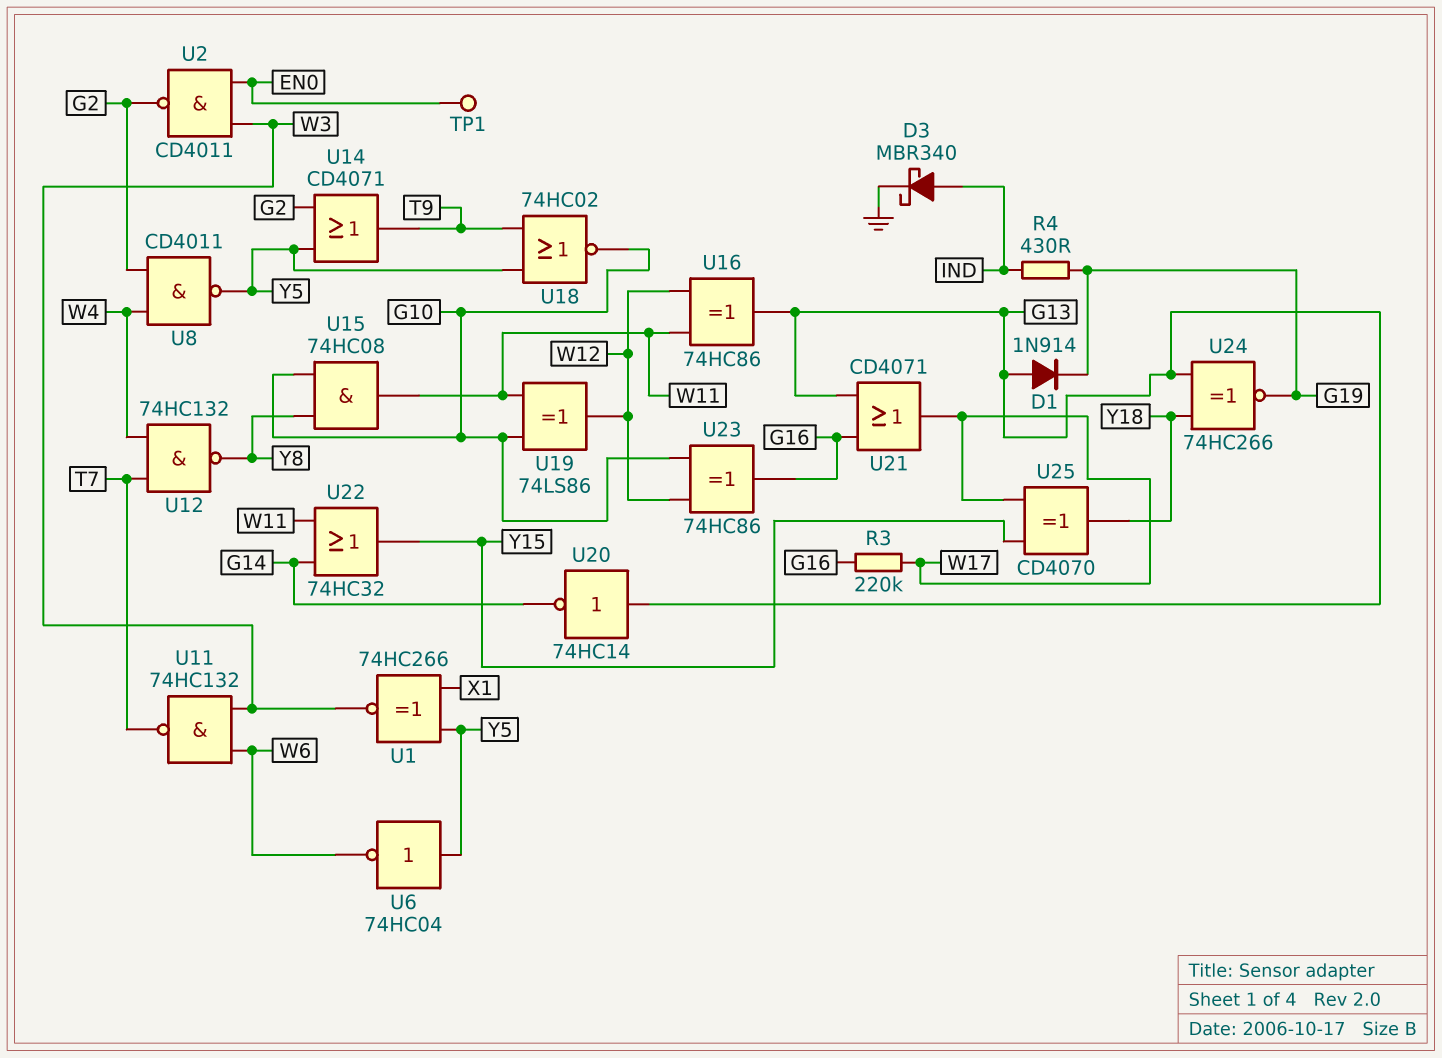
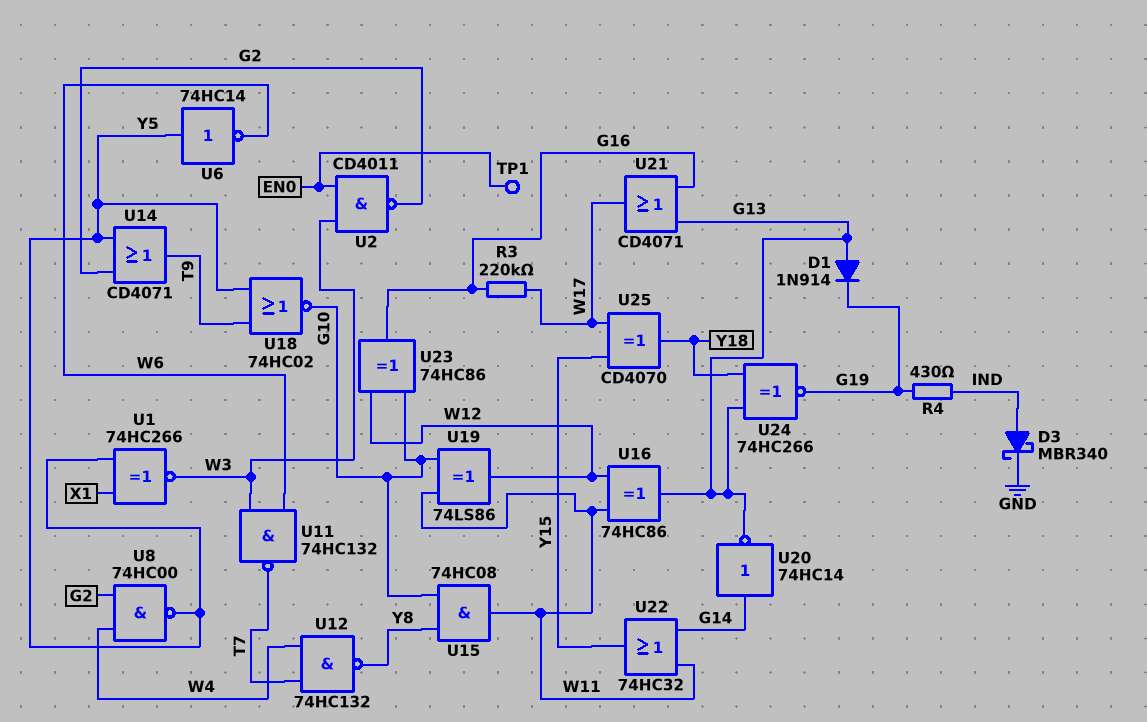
U6: NOT 74HC04 (in Y5, out W6) -> NOT 74HC14 (in Y5, out W6)
U8: NAND CD4011 (in G2, in W4, out Y5) -> NAND 74HC00 (in G2, in W4, out Y5)
U20: NOT 74HC14 (in G13, out G14) -> NOT 74HC14 (in G14, out G13)

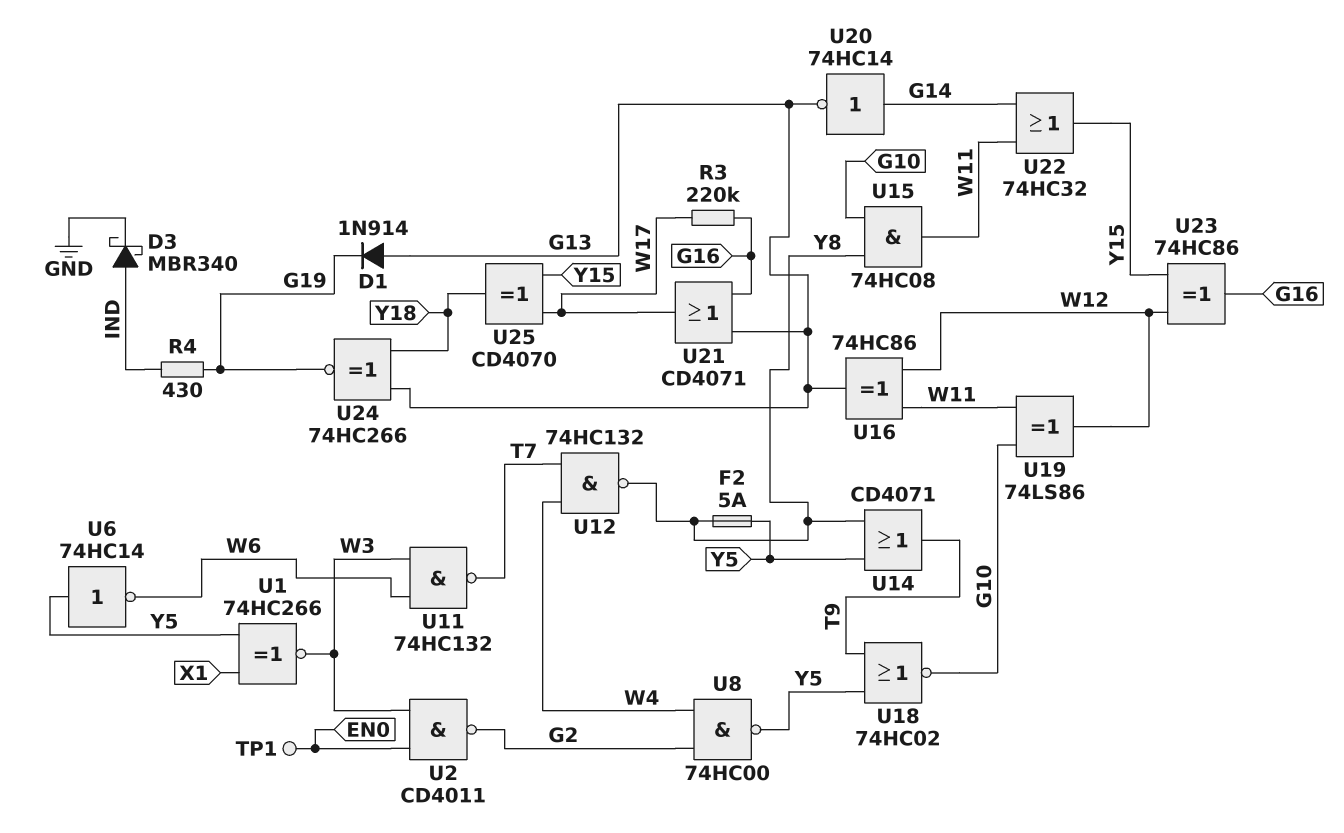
F2: none -> 5A (Y5, Y8)
U14: OR CD4071 (in G2, in Y5, out T9) -> OR CD4071 (in Y5, in Y8, out T9)
U23: XOR 74HC86 (in G10, in W12, out G16) -> XOR 74HC86 (in W12, in Y15, out G16)

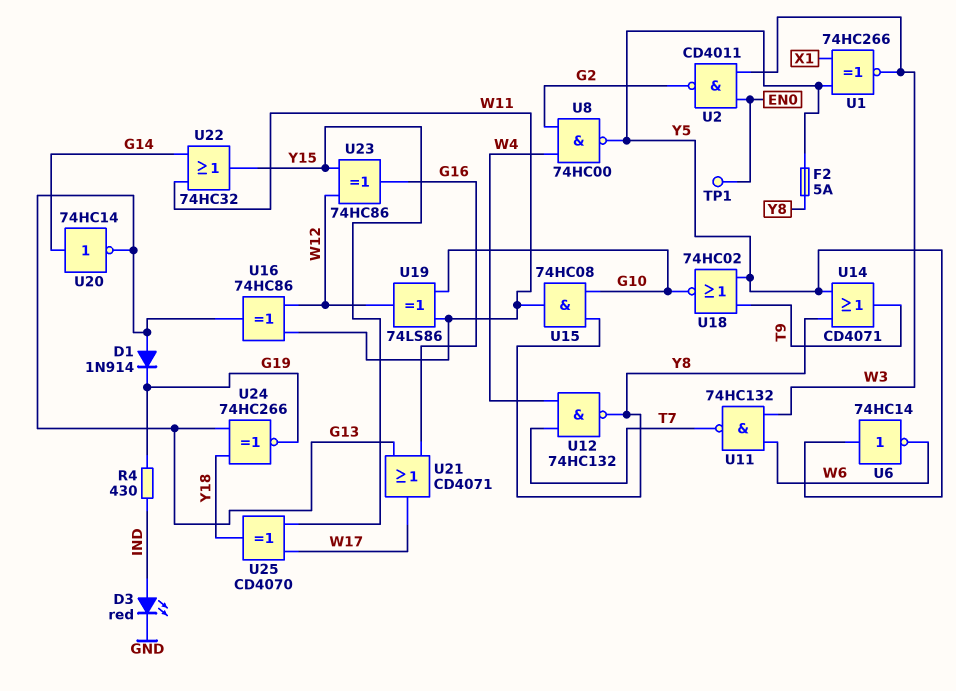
D3: schottky MBR340 (A IND, K GND) -> LED red (A IND, K GND)
R3: 220k (G16, W17) -> none

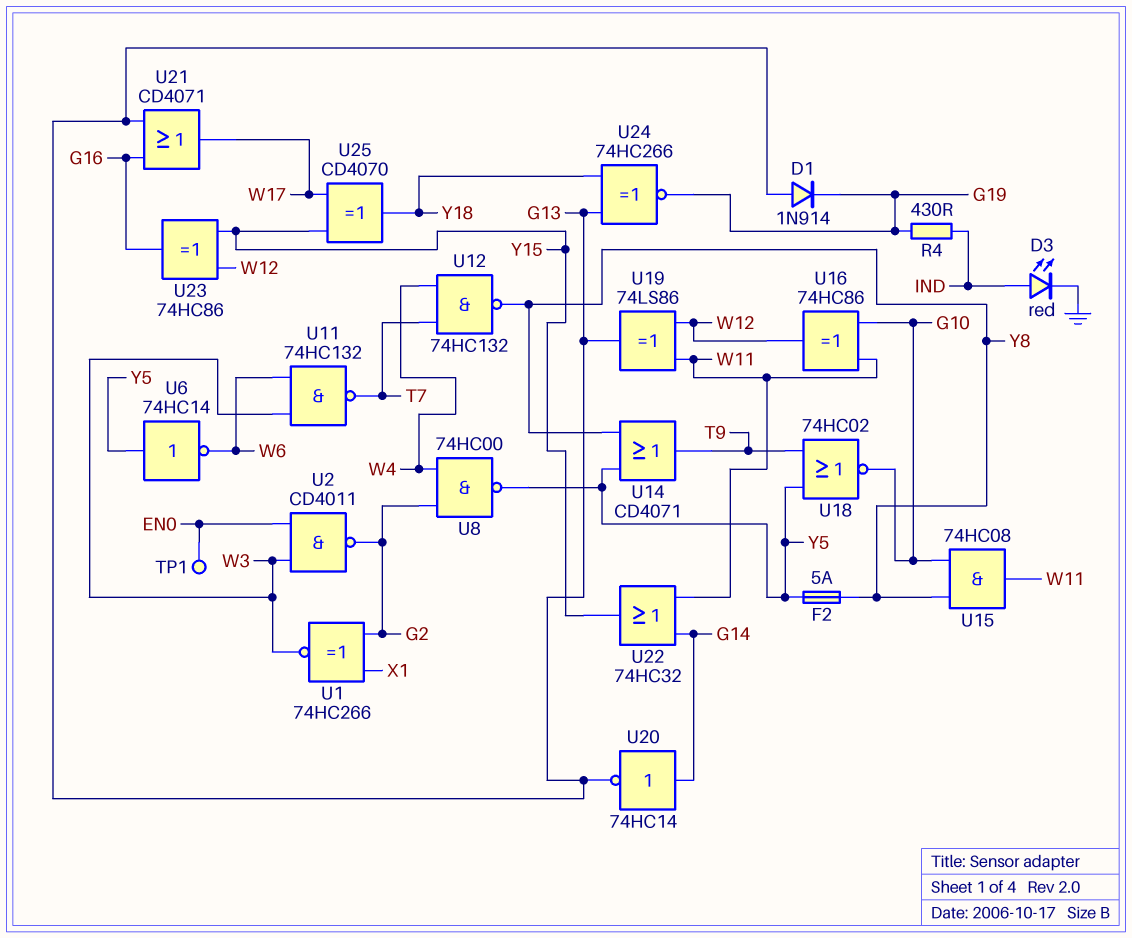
U1: XNOR 74HC266 (in X1, in Y5, out W3) -> XNOR 74HC266 (in G2, in X1, out W3)
U16: XOR 74HC86 (in W11, in W12, out G13) -> XOR 74HC86 (in G10, in W11, out W12)
U19: XOR 74LS86 (in G10, in W11, out W12) -> XOR 74LS86 (in W11, in W12, out G13)

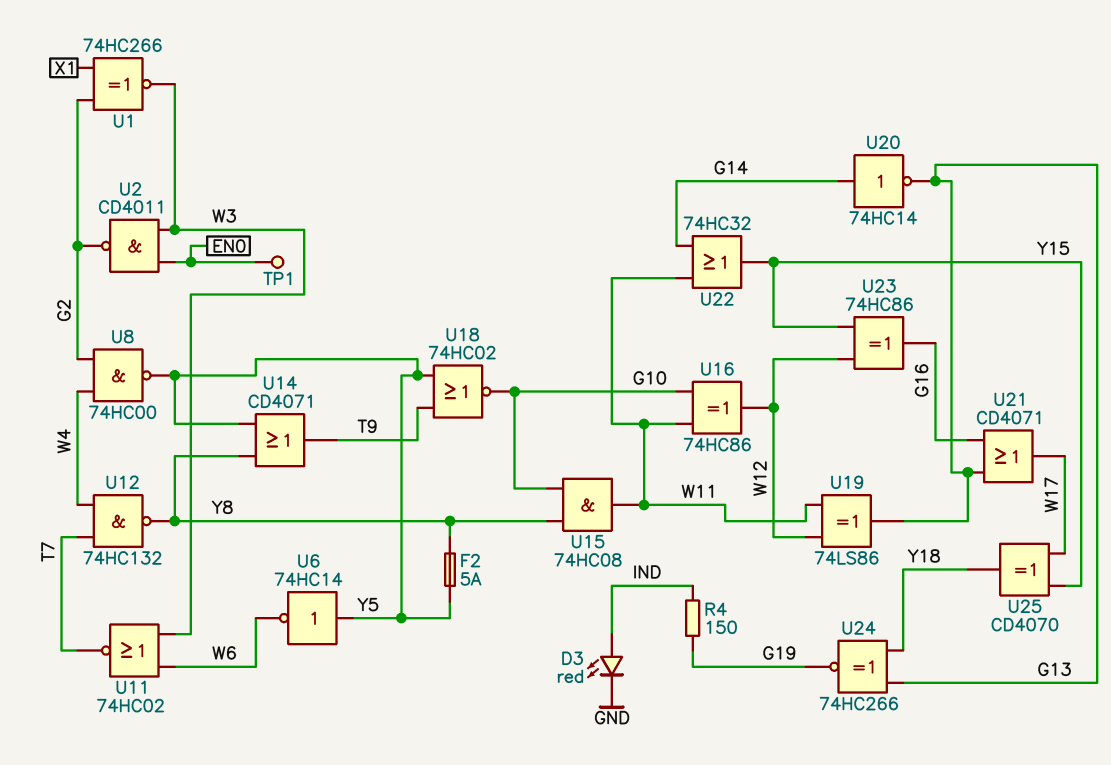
D1: diode 1N914 (A G13, K G19) -> none
R4: 430 (G19, IND) -> 150 (G19, IND)
U11: NAND 74HC132 (in W3, in W6, out T7) -> NOR 74HC02 (in W3, in W6, out T7)

